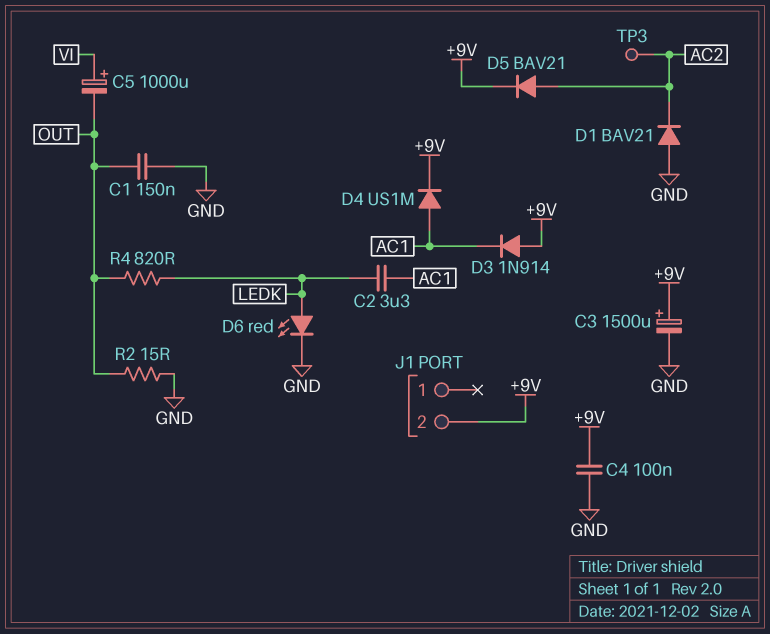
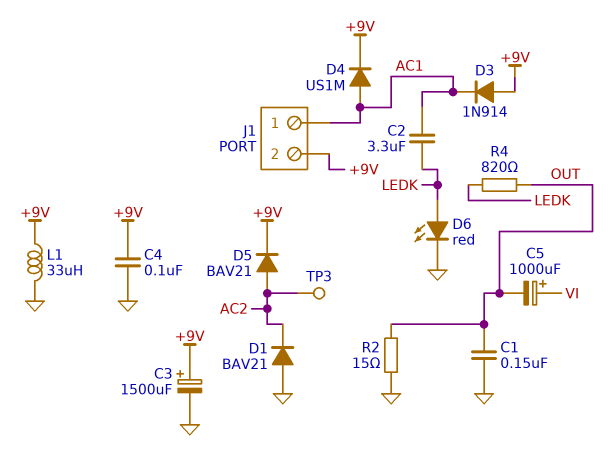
J1 pin 1: none -> AC1
L1: none -> 33uH (+9V, GND)

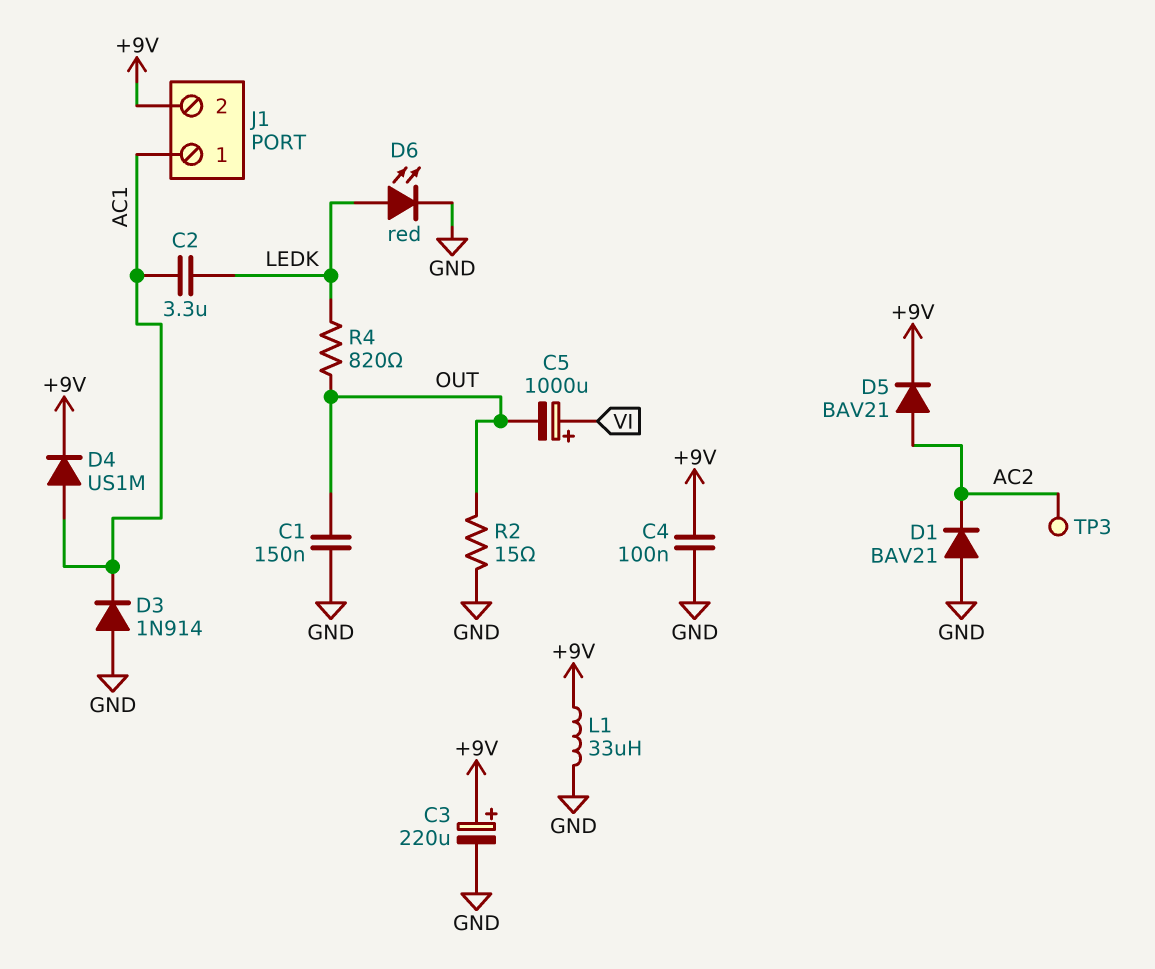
C3: 1500uF (plus +9V, minus GND) -> 220uF (plus +9V, minus GND)
D3: diode 1N914 (A +9V, K AC1) -> diode 1N914 (A GND, K AC1)

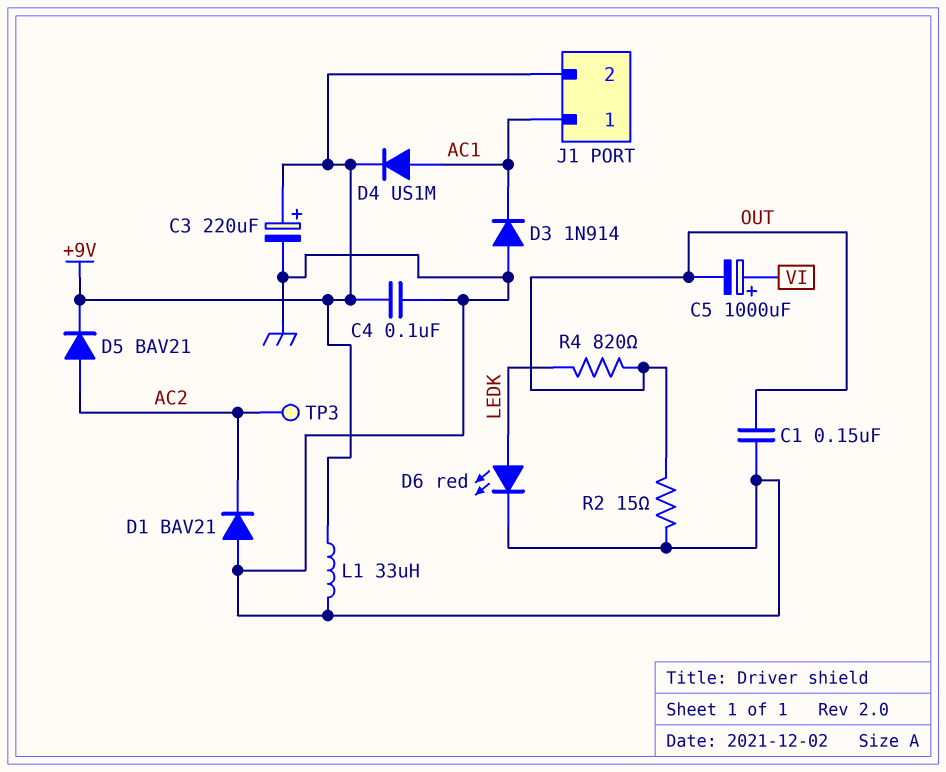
C2: 3.3uF (AC1, LEDK) -> none

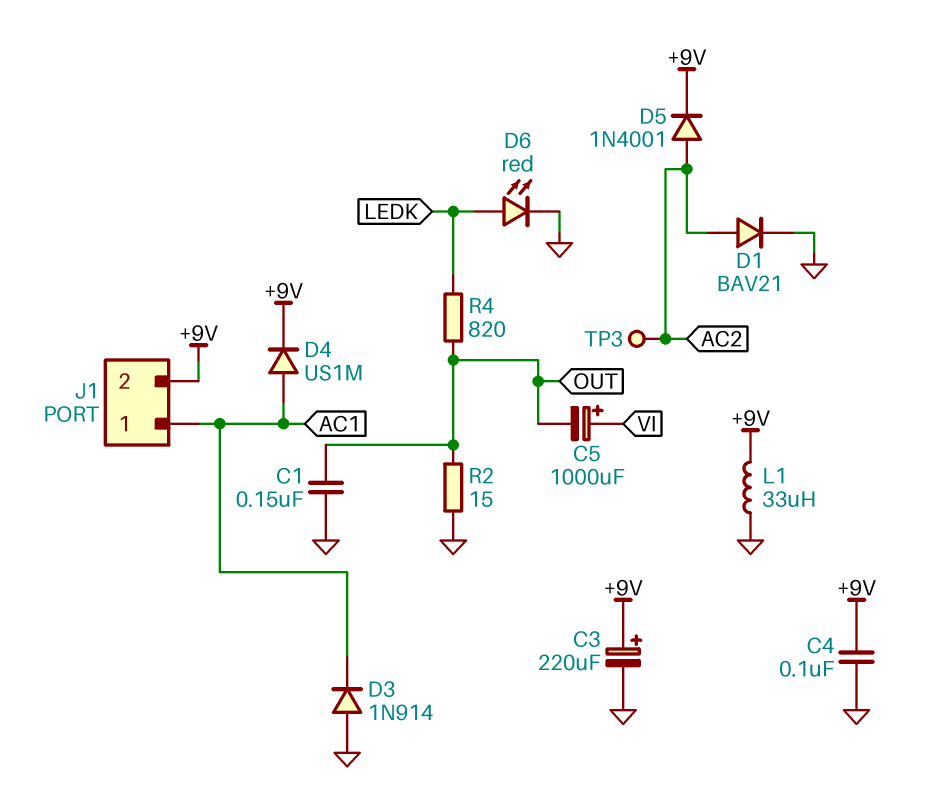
D1: diode BAV21 (A GND, K AC2) -> diode BAV21 (A AC2, K GND)
D5: diode BAV21 (A AC2, K +9V) -> diode 1N4001 (A AC2, K +9V)

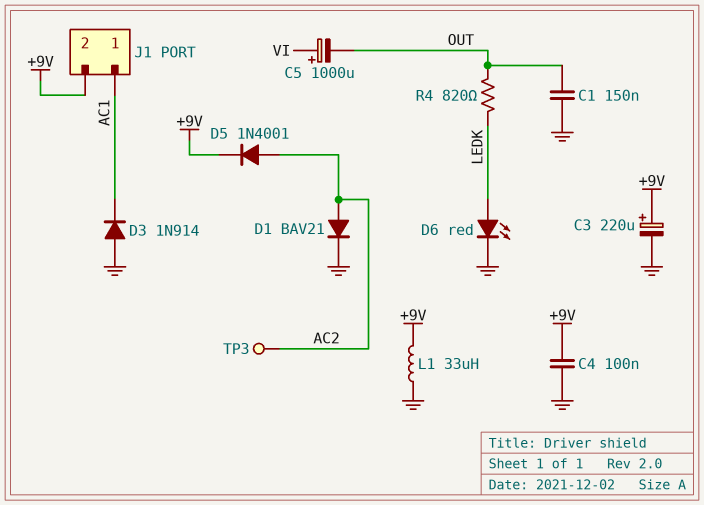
D4: diode US1M (A AC1, K +9V) -> none
R2: 15 (GND, OUT) -> none

